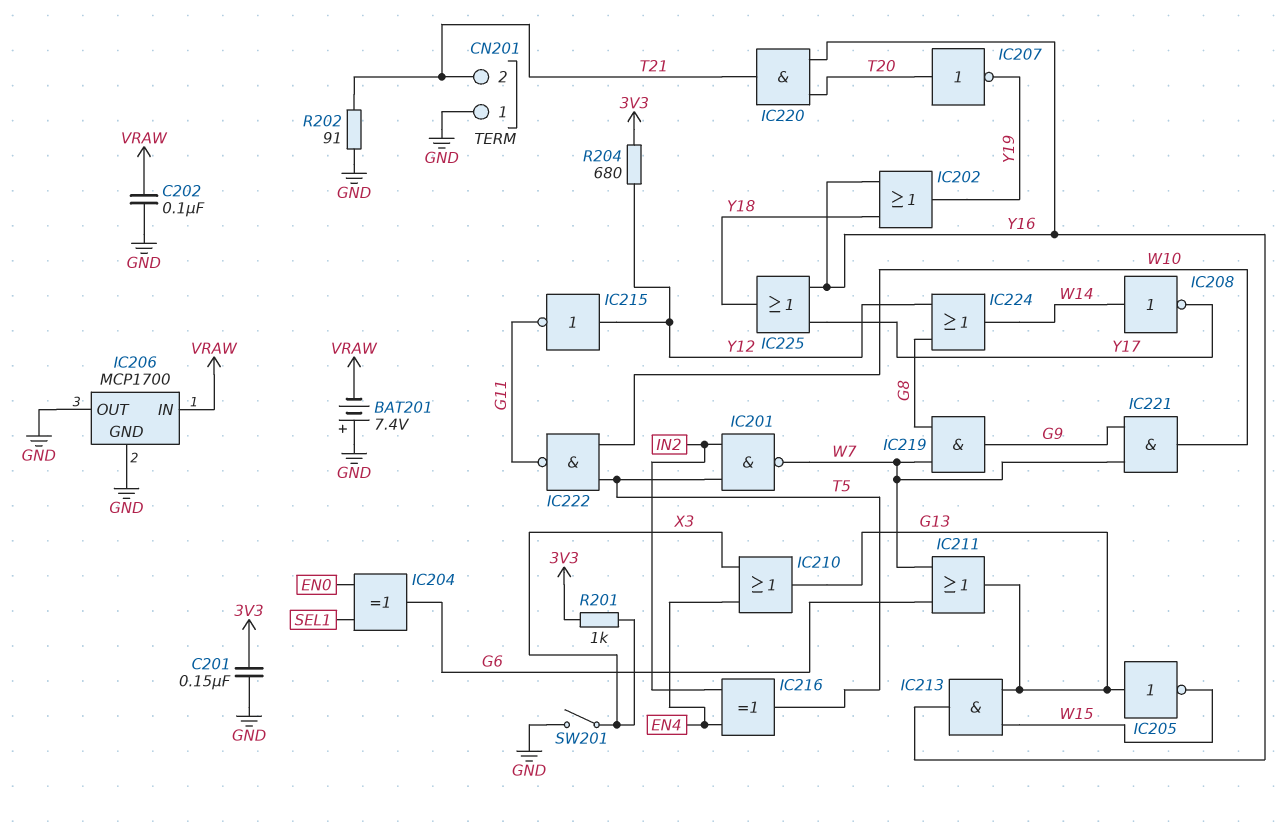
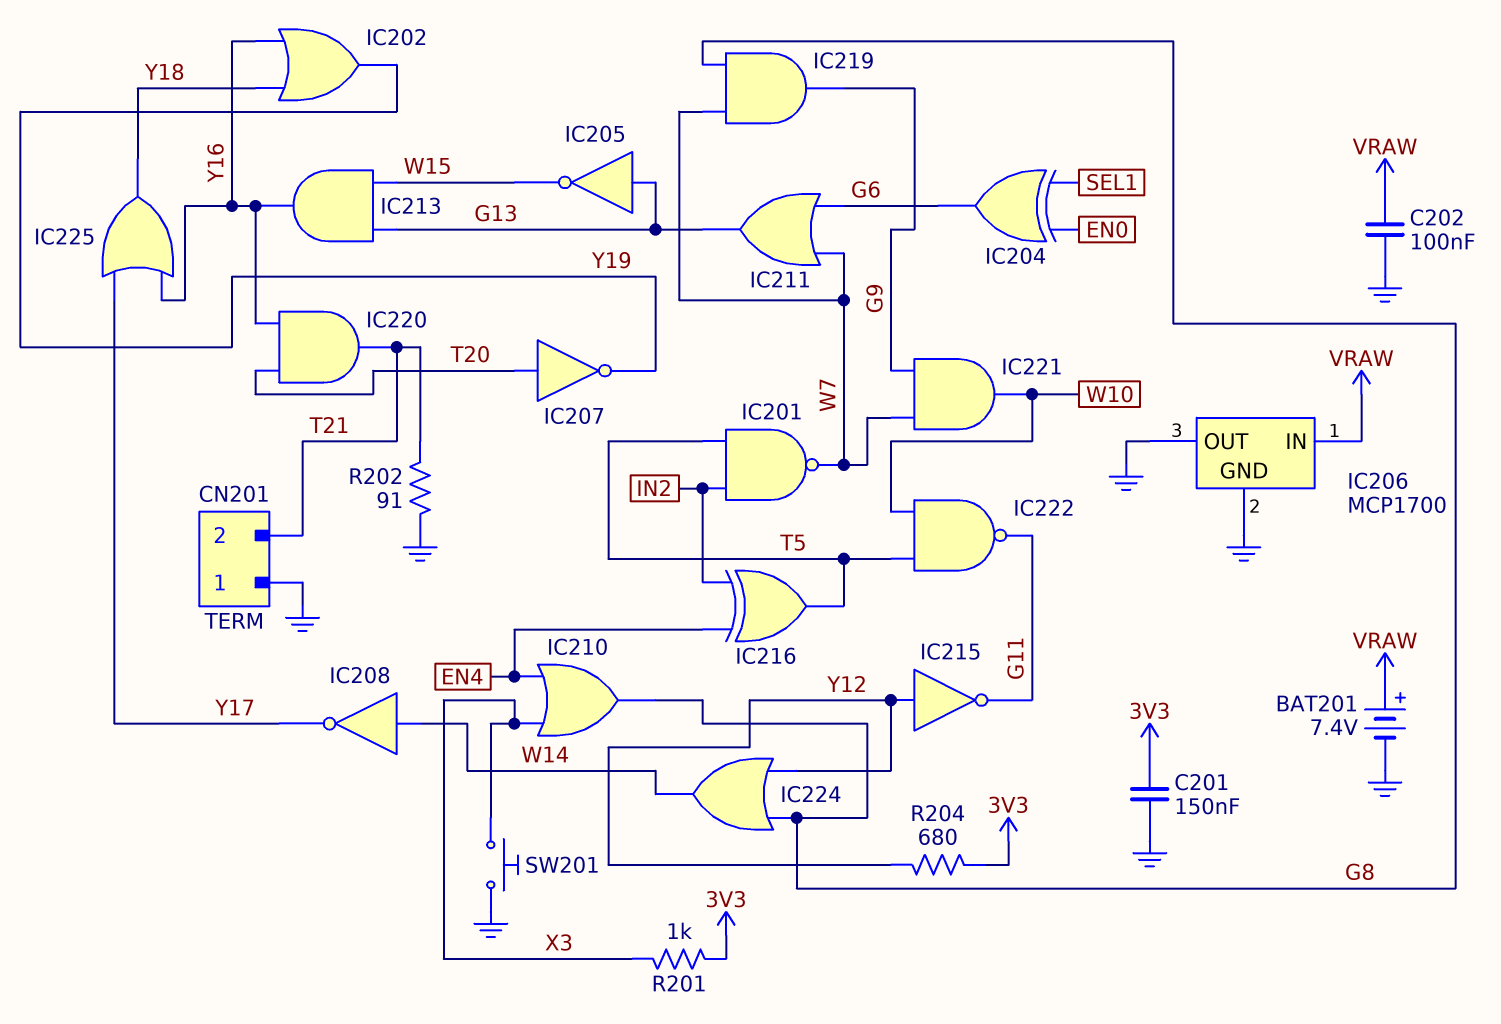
BAT201: 7.4V (plus GND, minus VRAW) -> 7.4V (plus VRAW, minus GND)
IC210: OR (in EN4, in X3, out G13) -> OR (in EN4, in X3, out G8)
SW201: switch (GND, X3) -> button (GND, X3)

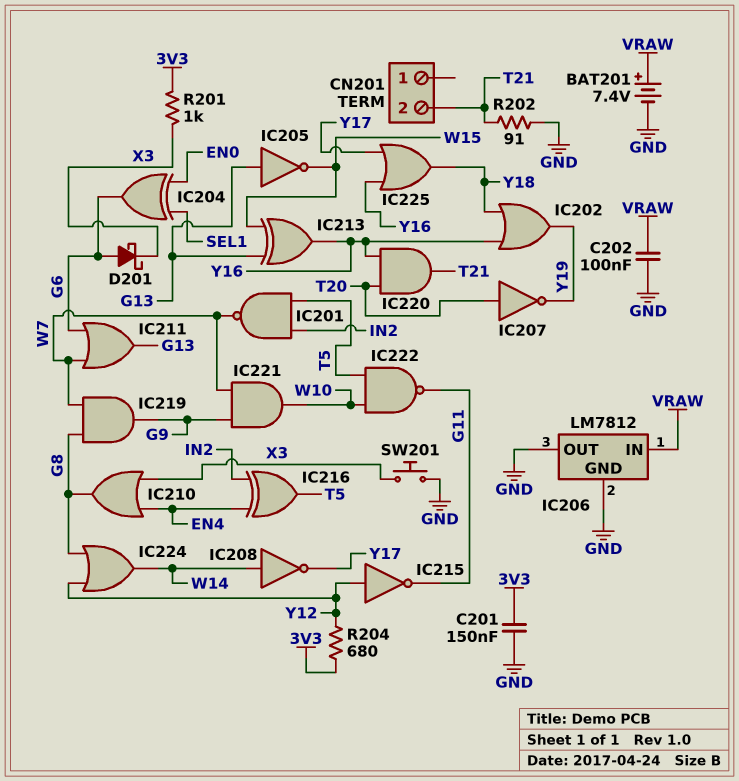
CN201 pin 1: GND -> none
D201: none -> schottky (A G6, K X3)
IC206: MCP1700 -> LM7812
IC213: AND (in G13, in W15, out Y16) -> XOR (in G13, in W15, out Y16)

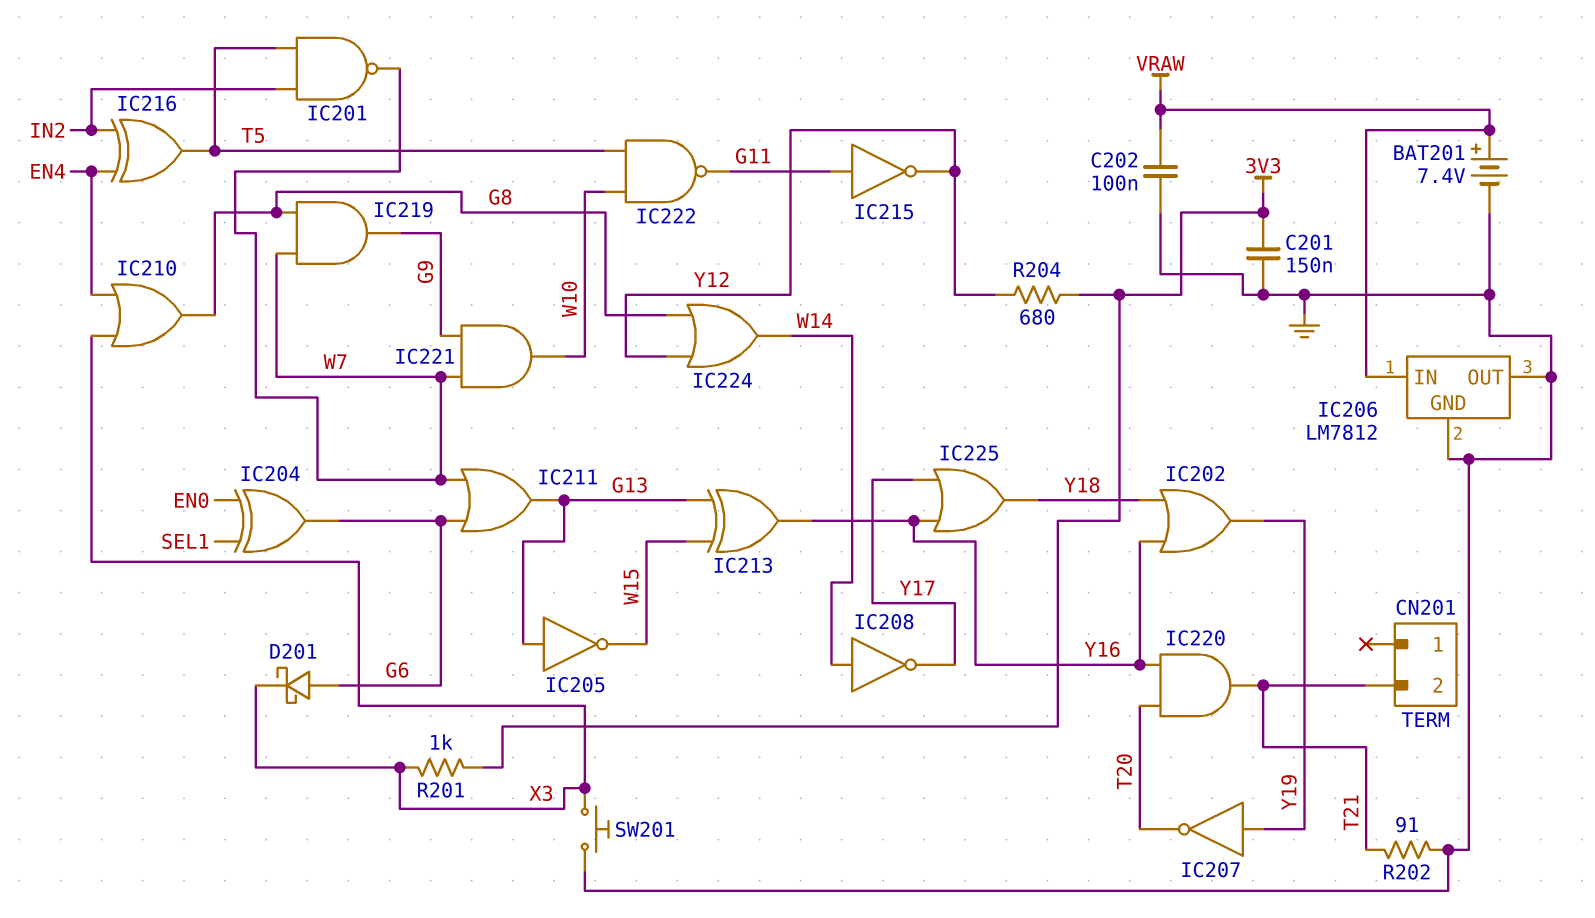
IC207: NOT (in T20, out Y19) -> NOT (in Y19, out T20)
IC215: NOT (in Y12, out G11) -> NOT (in G11, out Y12)

